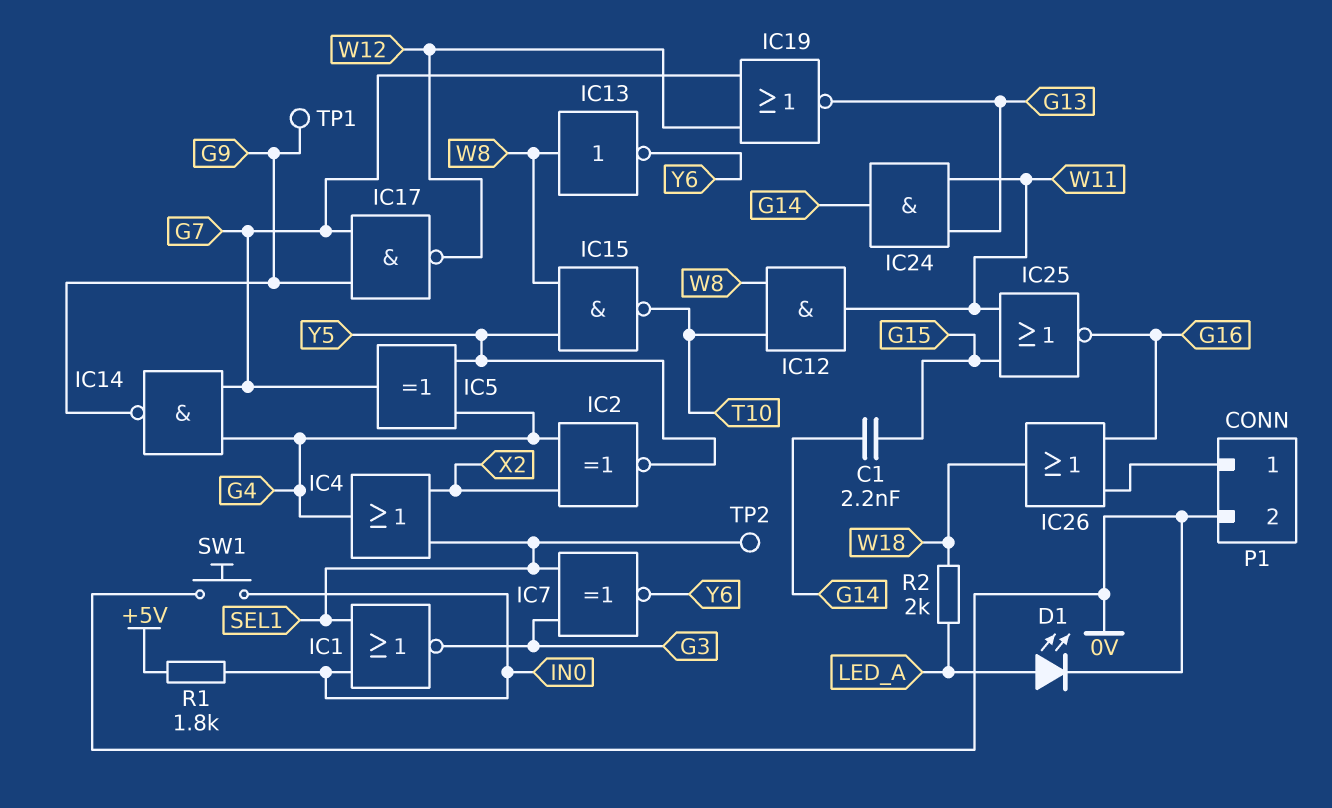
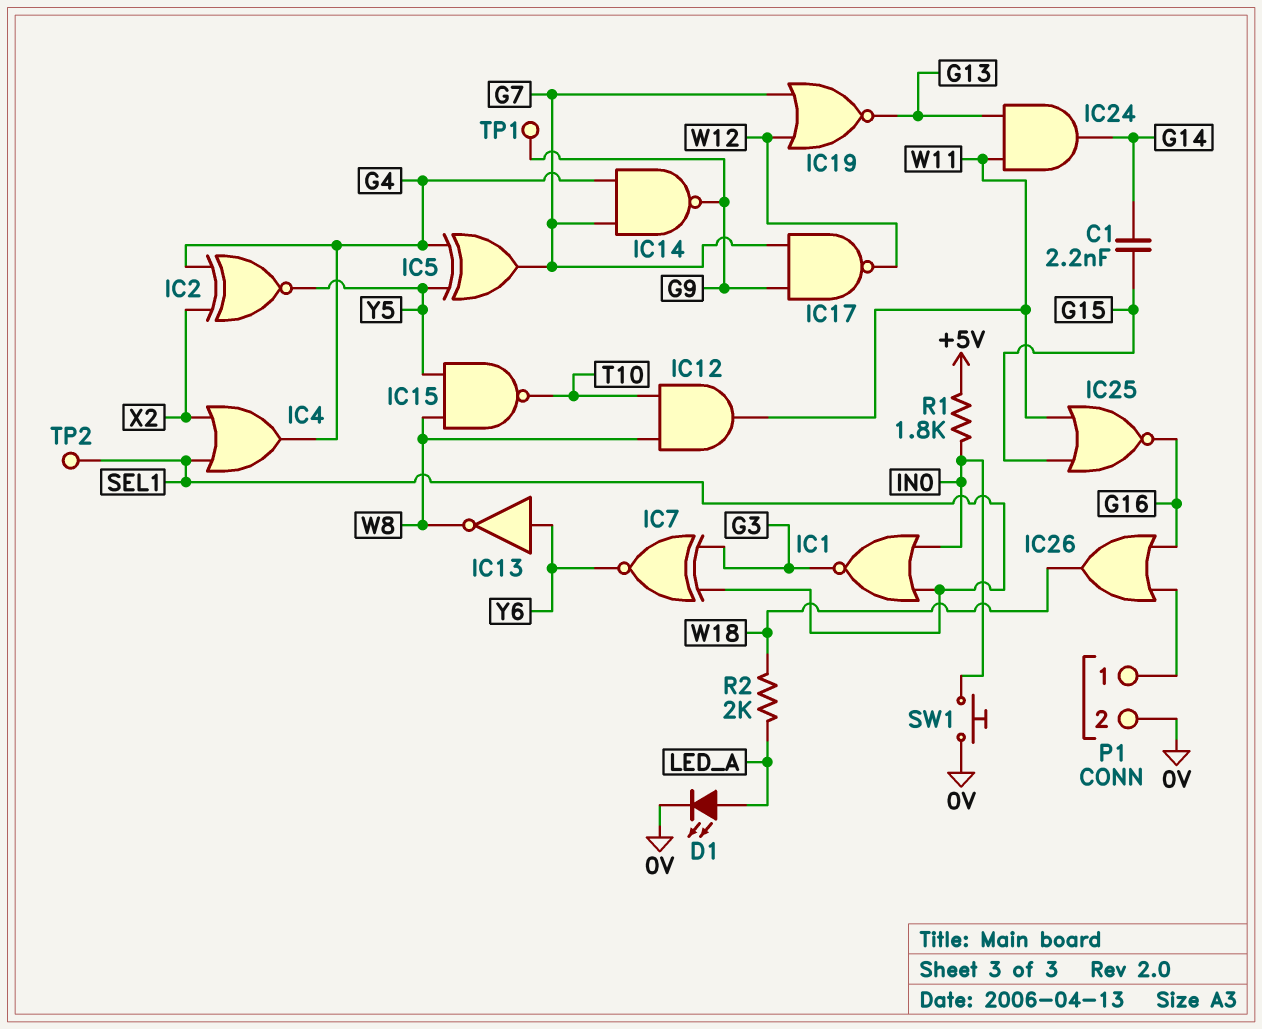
IC13: NOT (in W8, out Y6) -> NOT (in Y6, out W8)

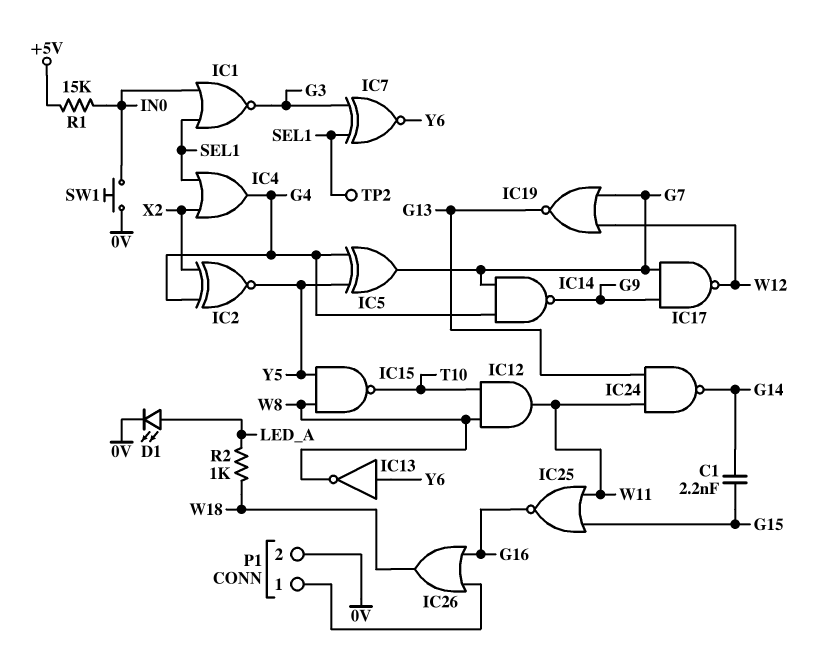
IC24: AND (in G13, in W11, out G14) -> NAND (in G13, in W11, out G14)
R1: 1.8k (+5V, IN0) -> 15k (+5V, IN0)
R2: 2k (LED_A, W18) -> 1k (LED_A, W18)
TP1: test point (G9) -> none

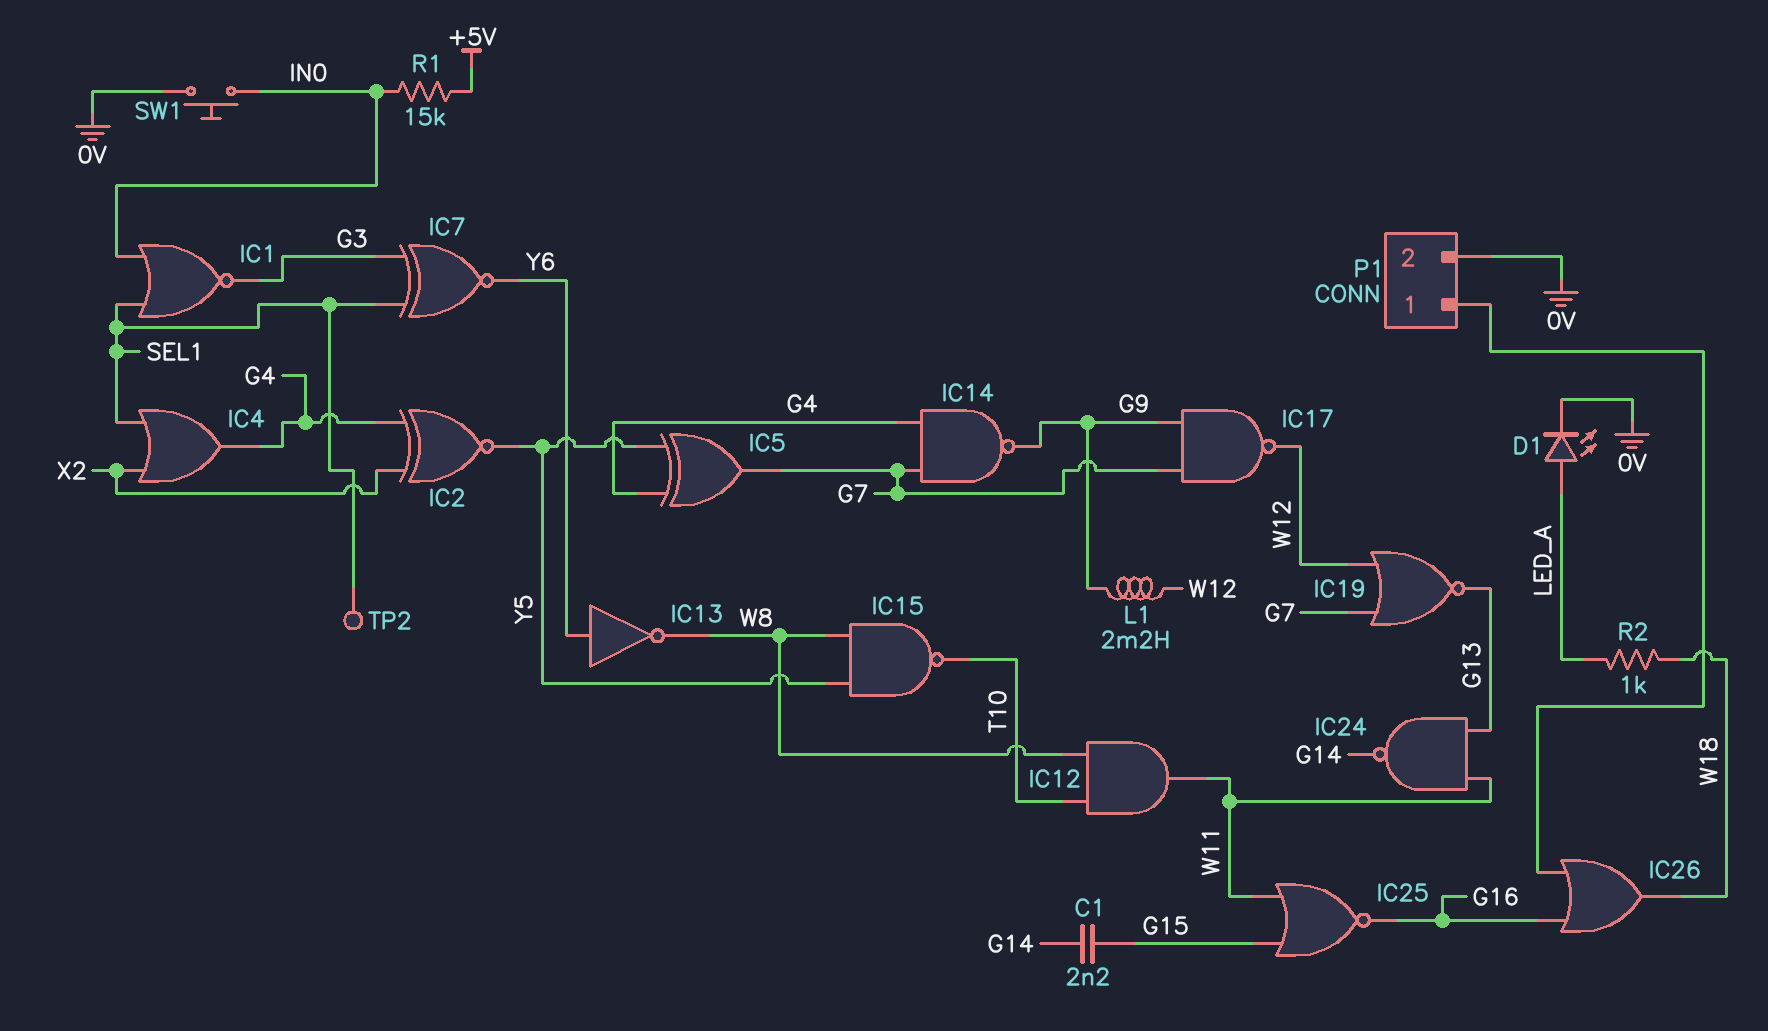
L1: none -> 2.2mH (G9, W12)

